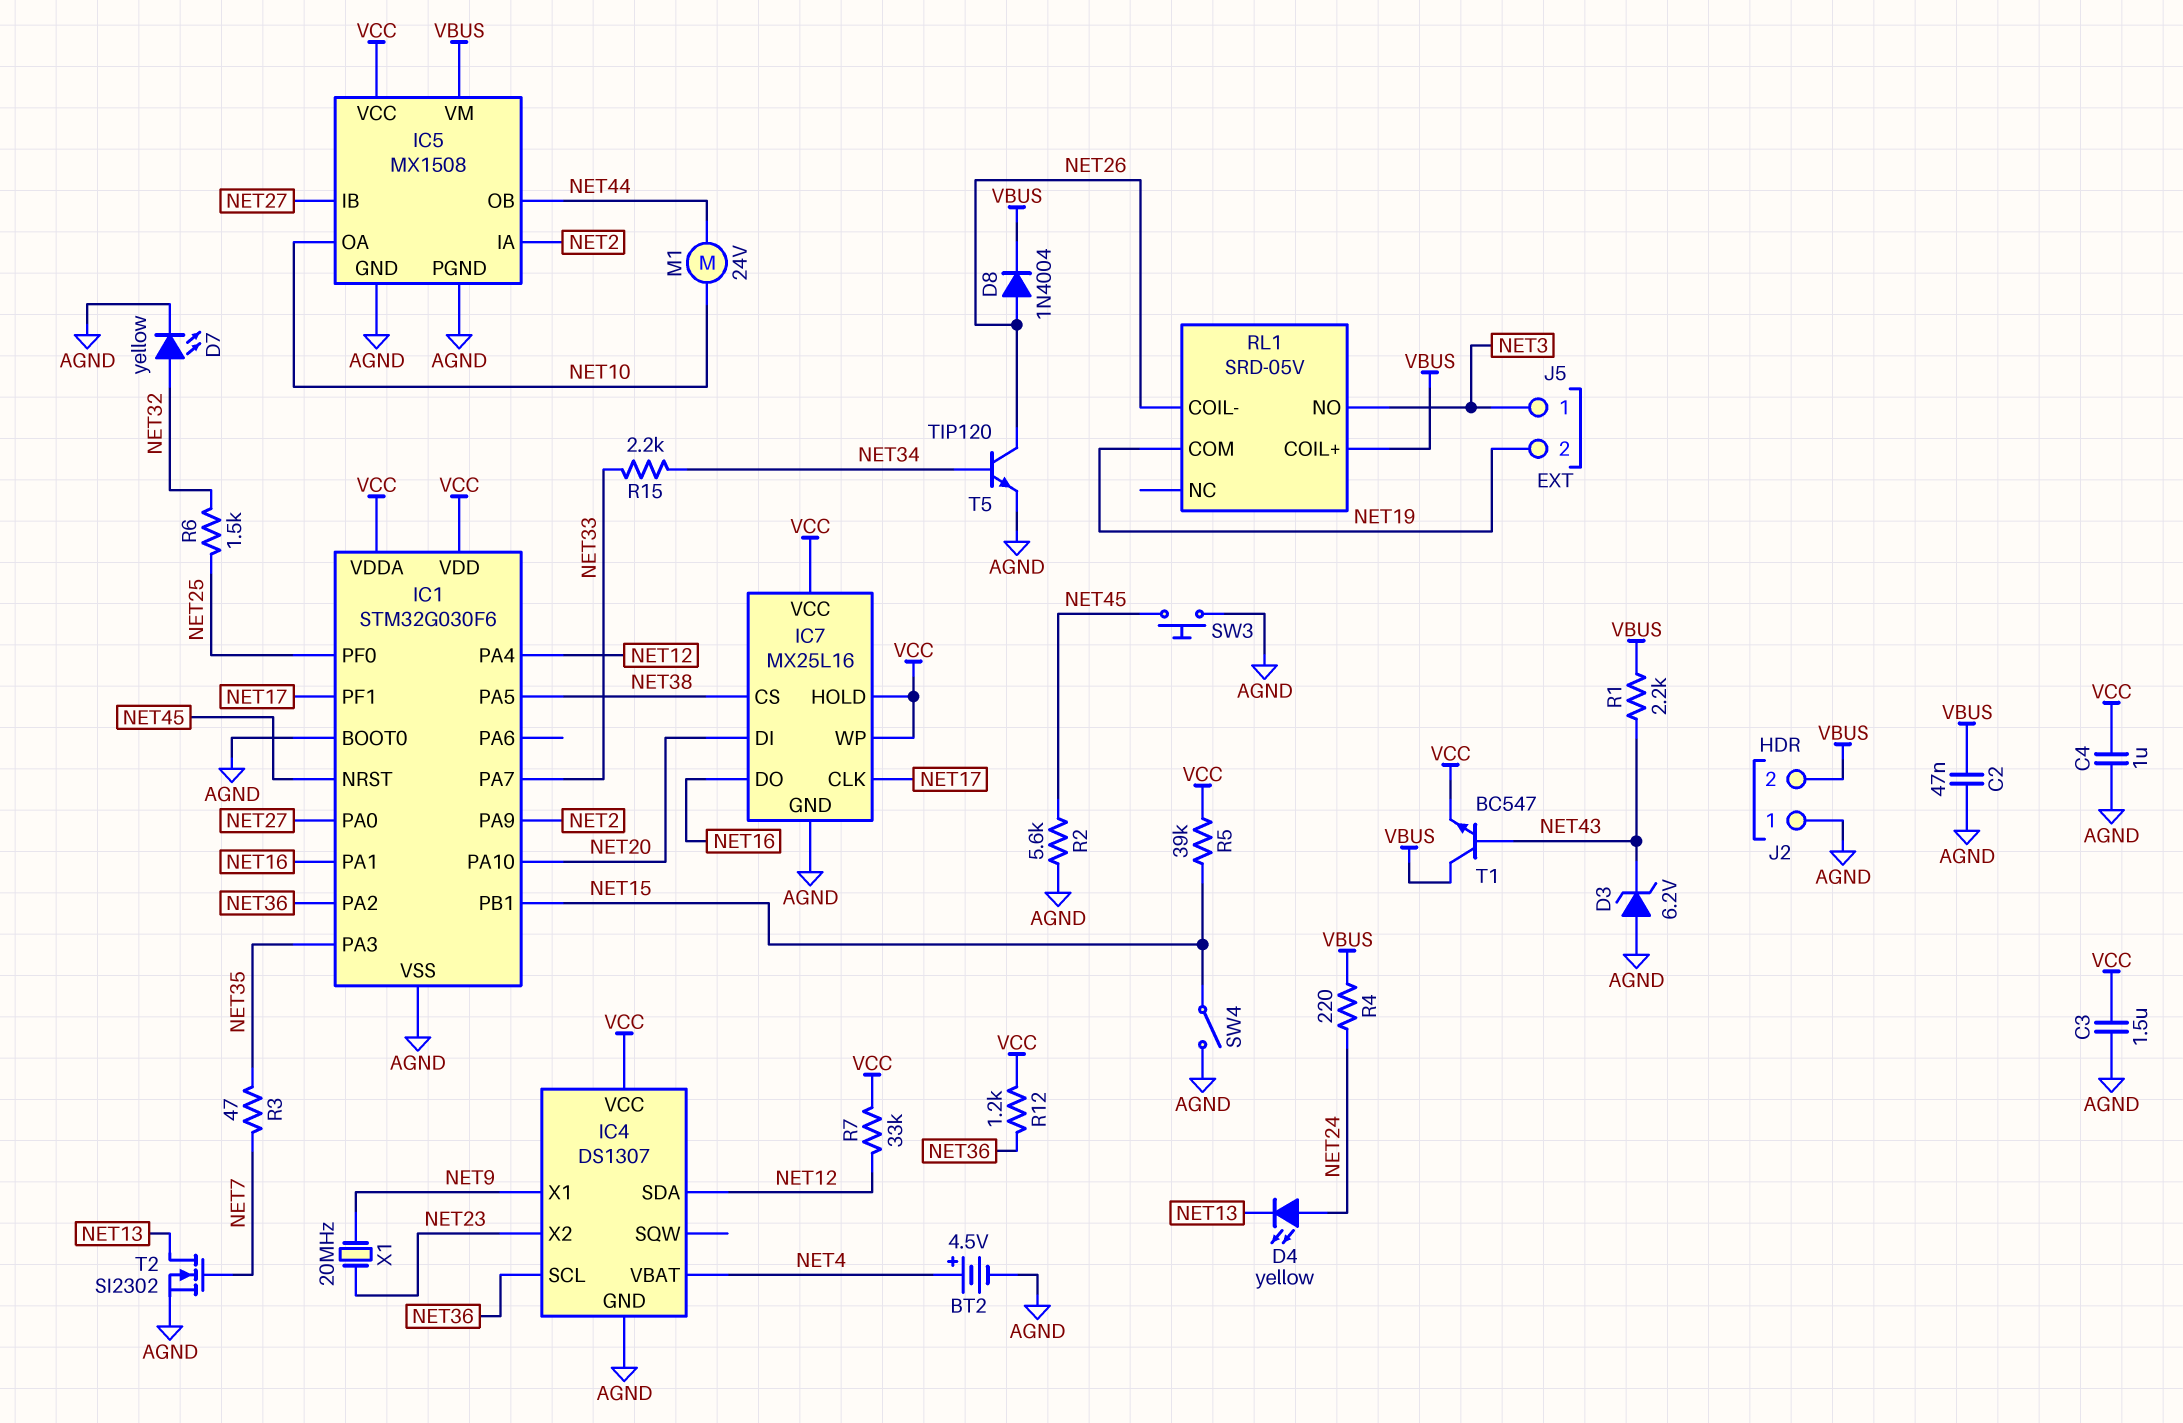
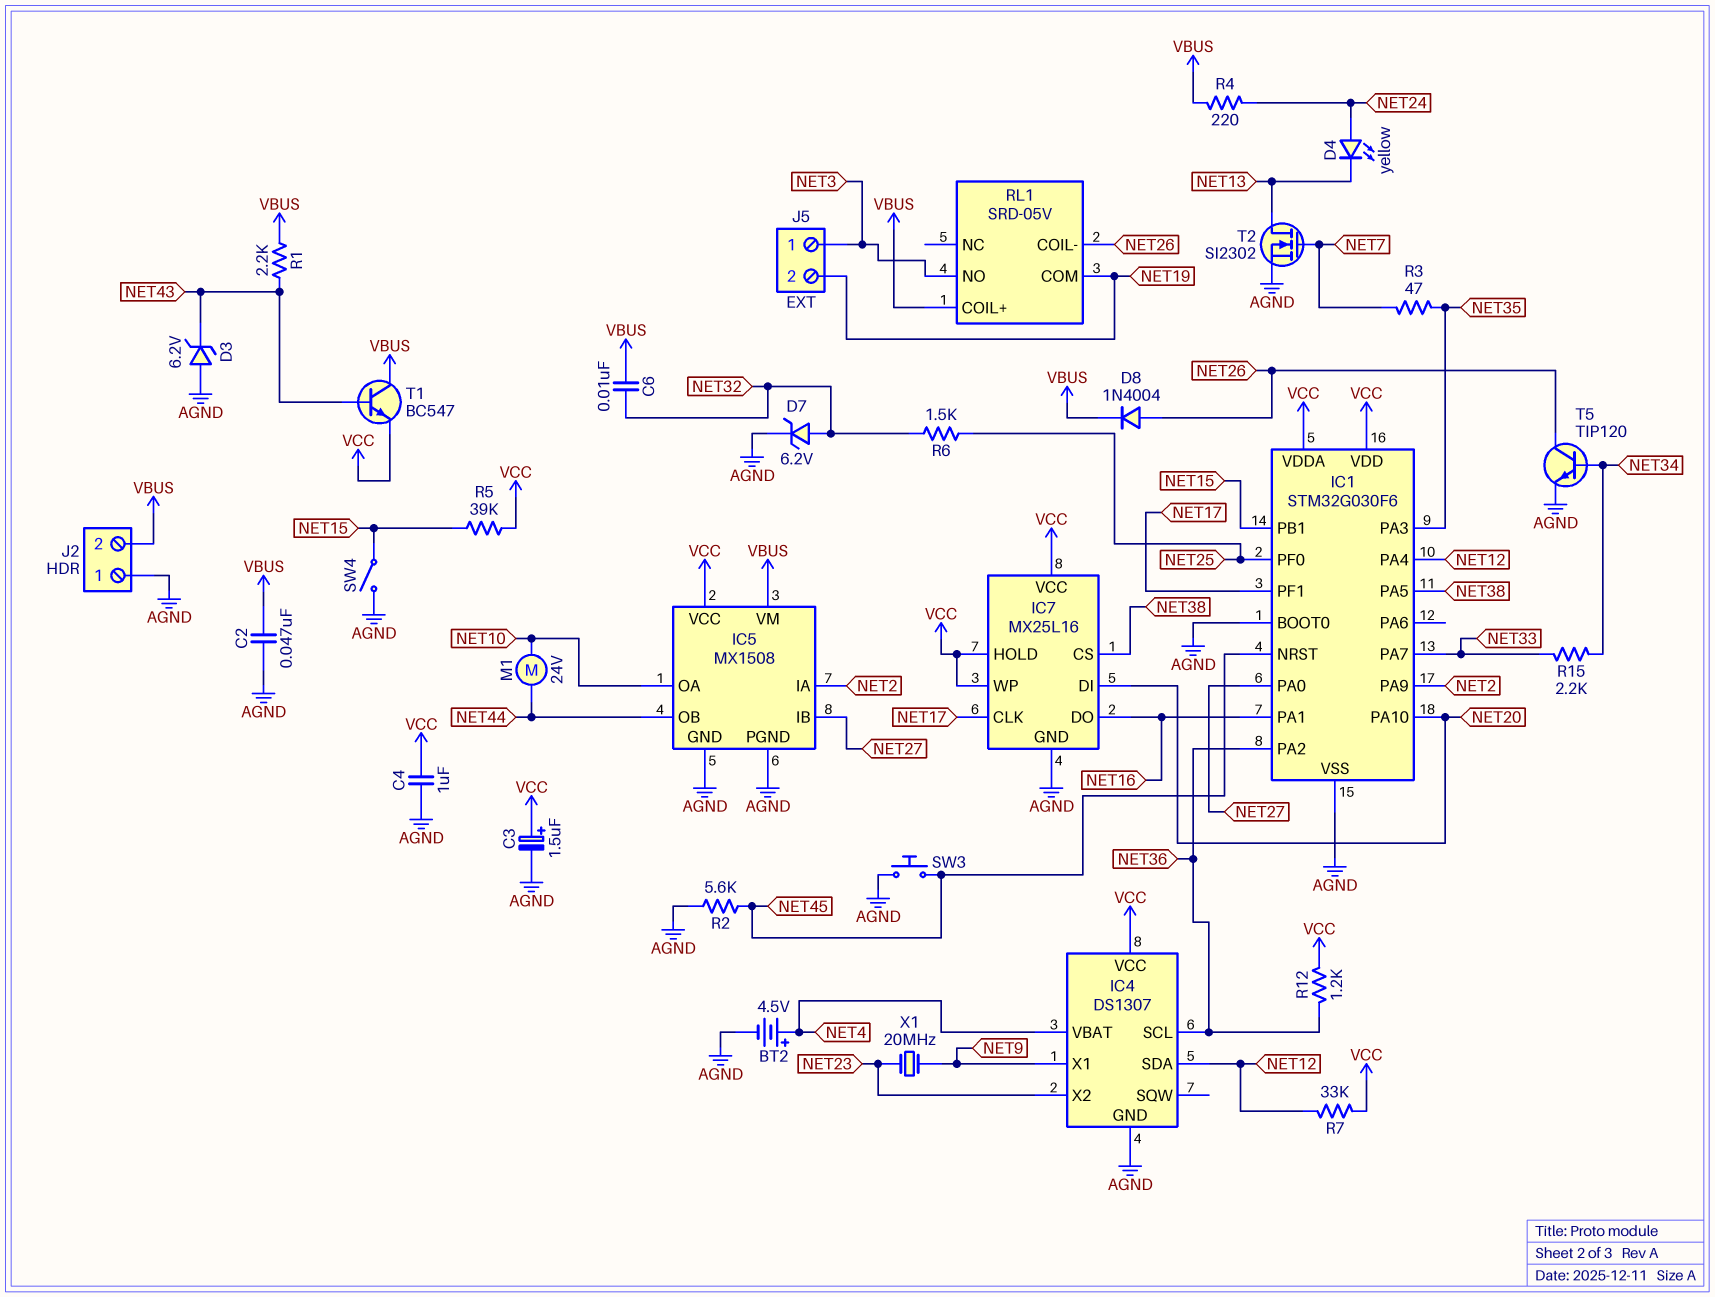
C3: 1.5uF (AGND, VCC) -> 1.5uF (plus VCC, minus AGND)
C6: none -> 10nF (NET32, VBUS)
D7: LED yellow (A NET32, K AGND) -> zener 6.2V (A NET32, K AGND)

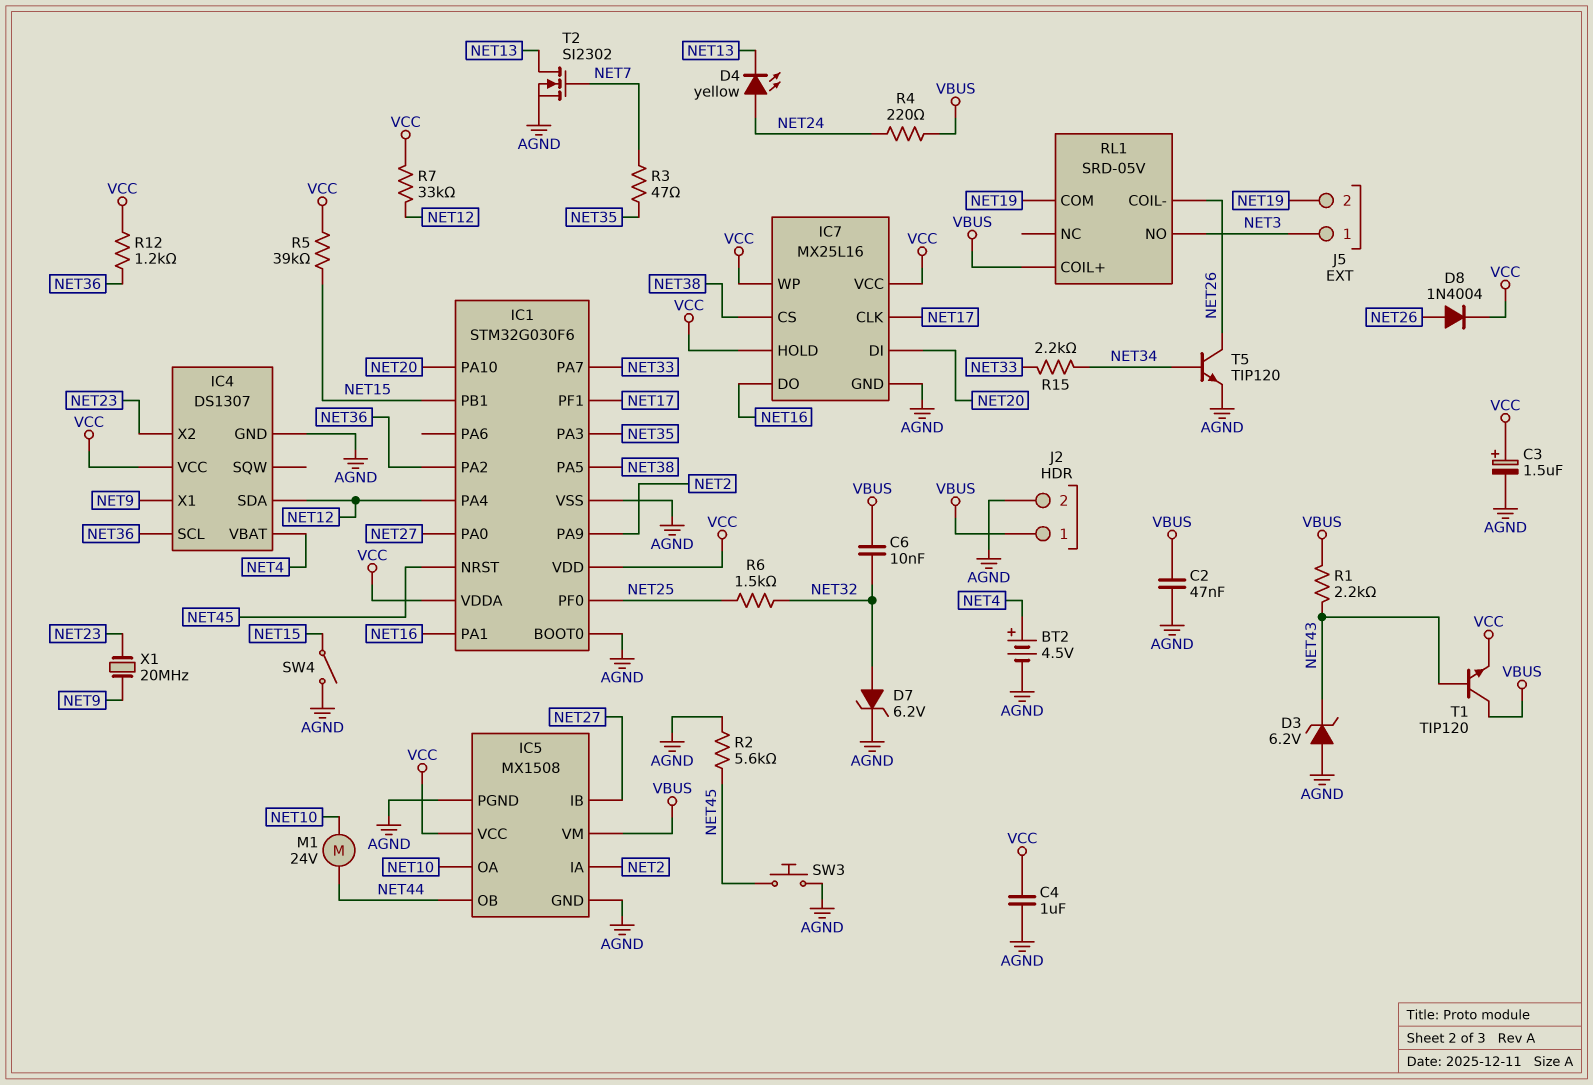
D8: diode 1N4004 (A NET26, K VBUS) -> diode 1N4004 (A NET26, K VCC)
J2 pin 1: AGND -> VBUS
J2 pin 2: VBUS -> AGND
T1: NPN BC547 (B NET43, C VBUS, E VCC) -> NPN TIP120 (B NET43, C VBUS, E VCC)

